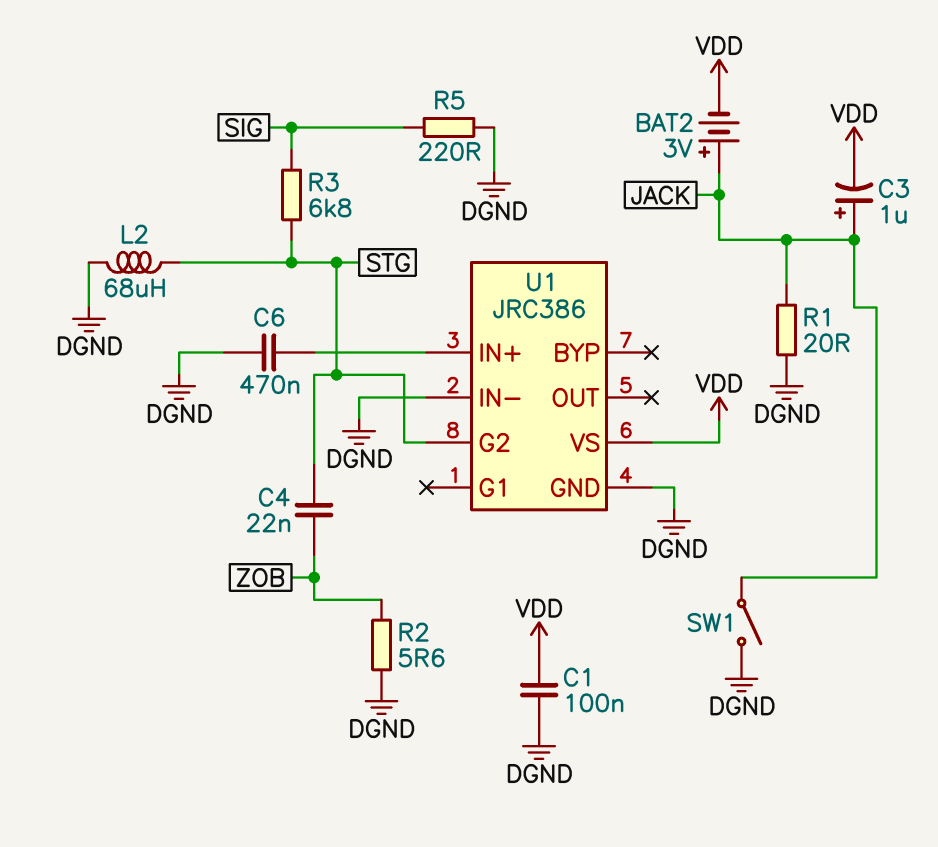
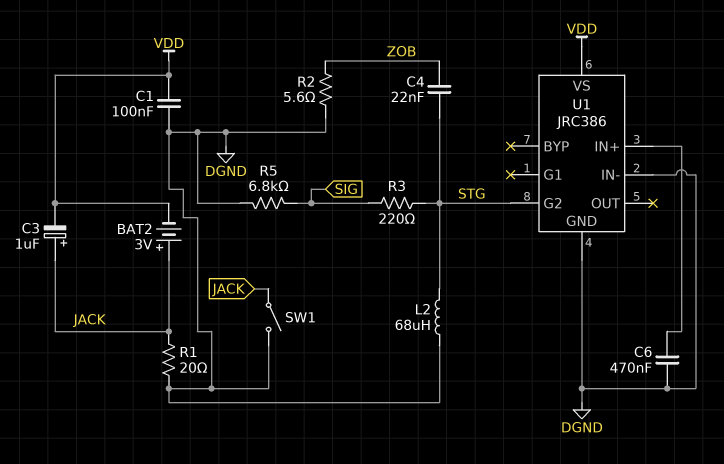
R3: 6.8k (SIG, STG) -> 220 (SIG, STG)
R5: 220 (DGND, SIG) -> 6.8k (DGND, SIG)

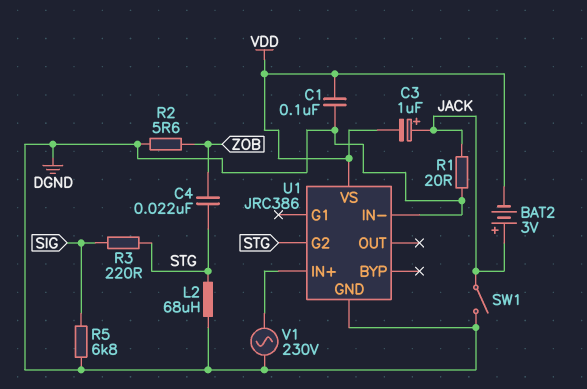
C6: 470nF (DGND, U1/IN+) -> none
V1: none -> AC 230V (DGND, U1/IN+)

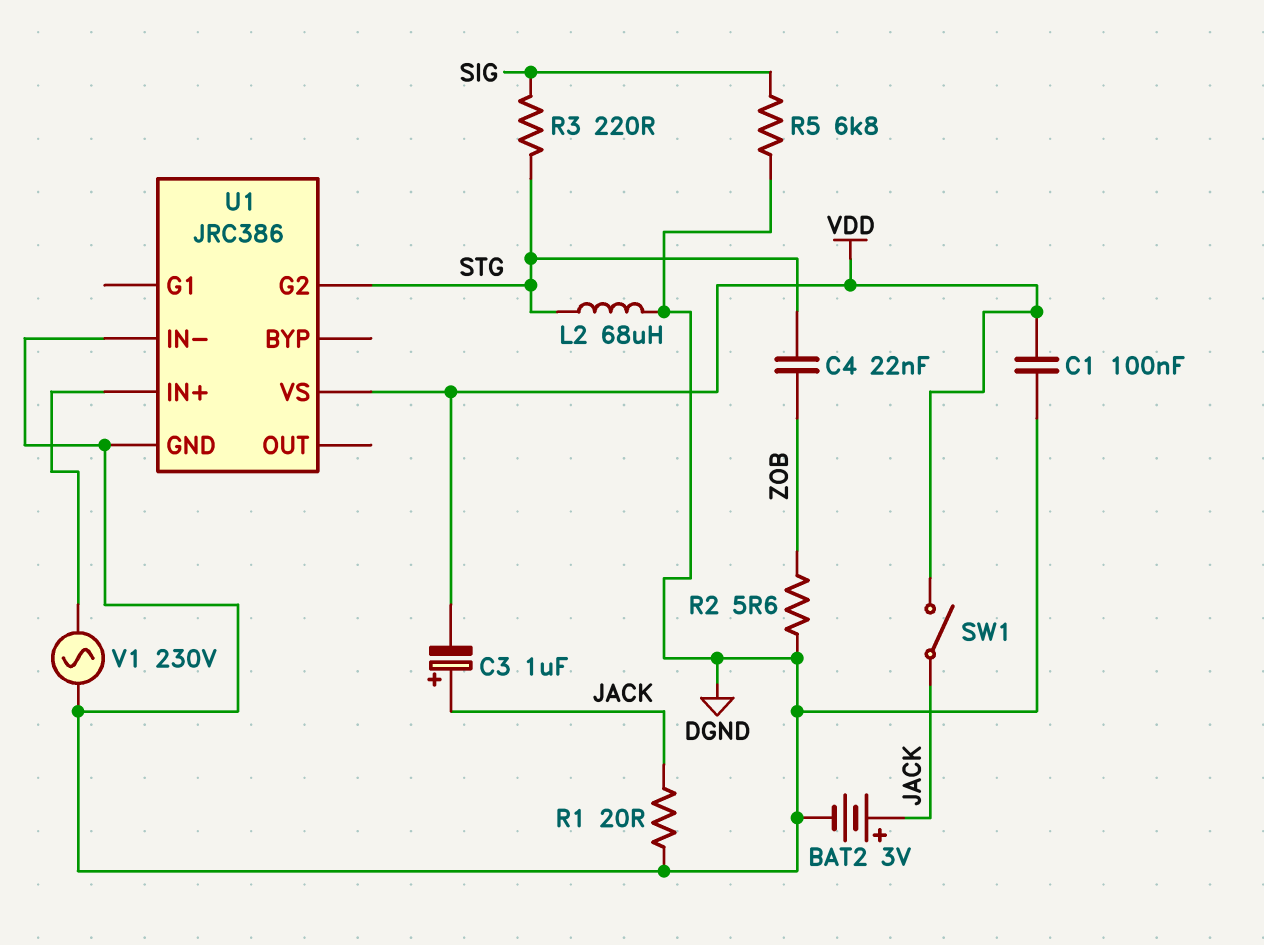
BAT2: 3V (plus JACK, minus VDD) -> 3V (plus JACK, minus DGND)
SW1: switch (DGND, JACK) -> switch (JACK, VDD)

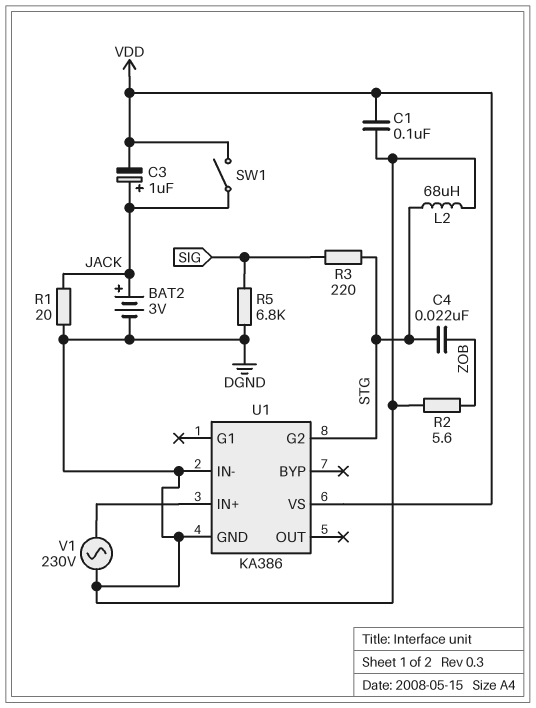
U1: JRC386 -> KA386

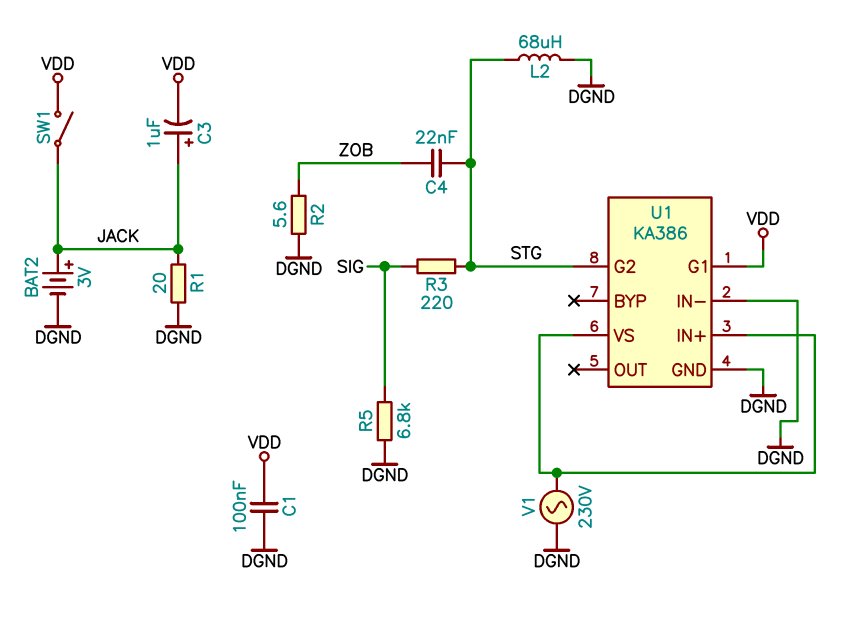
U1 pin G1: none -> VDD
U1 pin VS: VDD -> U1/IN+

